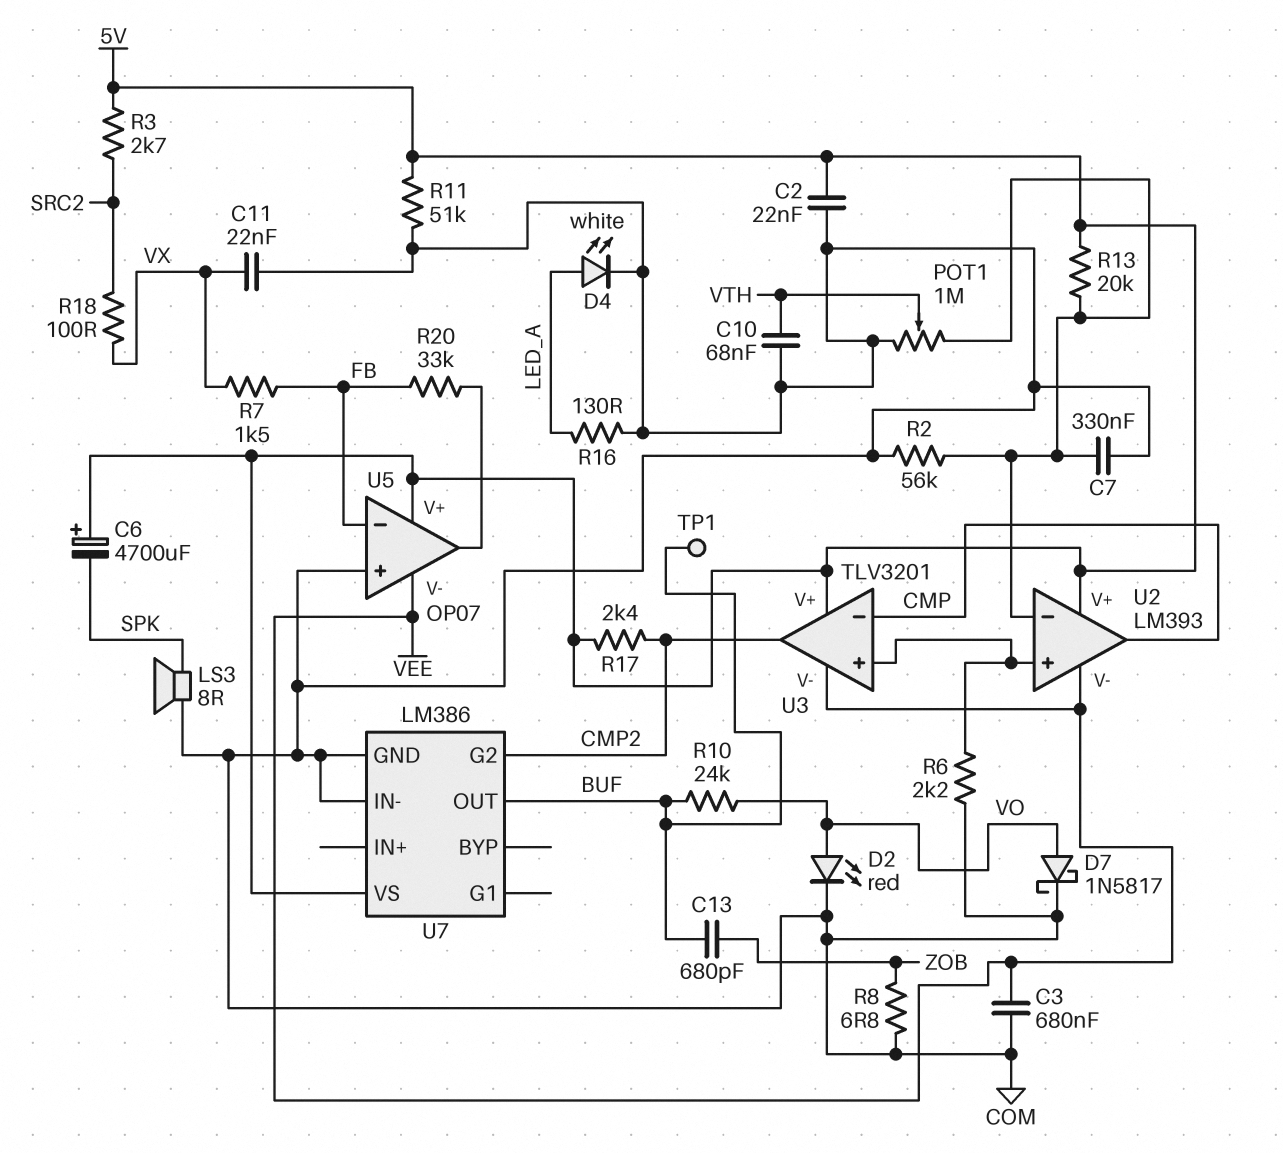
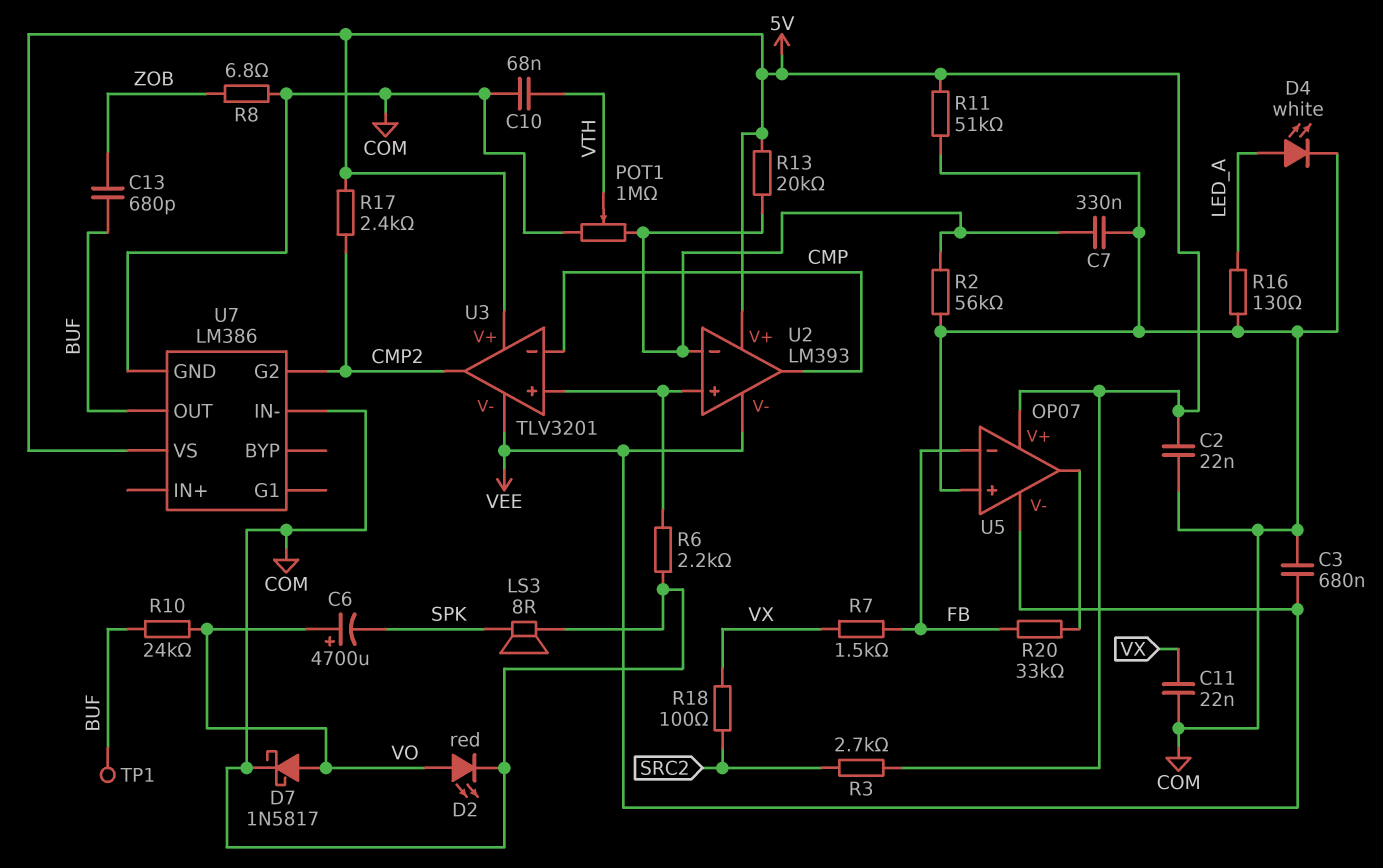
C6: 4700uF (plus 5V, minus SPK) -> 4700uF (plus VO, minus SPK)

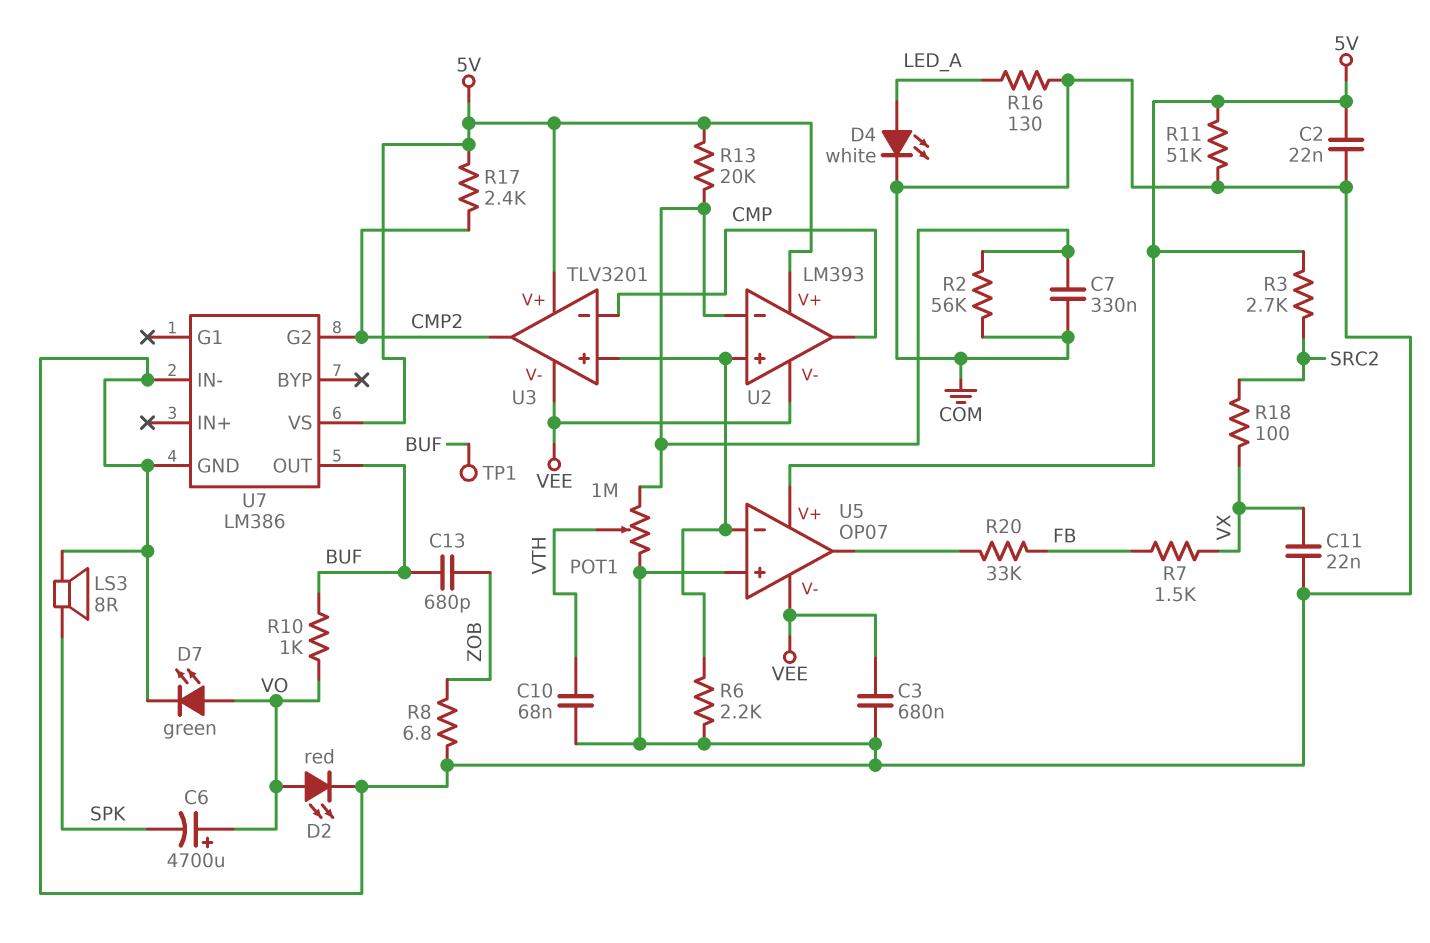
D7: schottky 1N5817 (A VO, K COM) -> LED green (A VO, K COM)
R10: 24k (BUF, VO) -> 1k (BUF, VO)
U5 pin in-: FB -> U2/in+

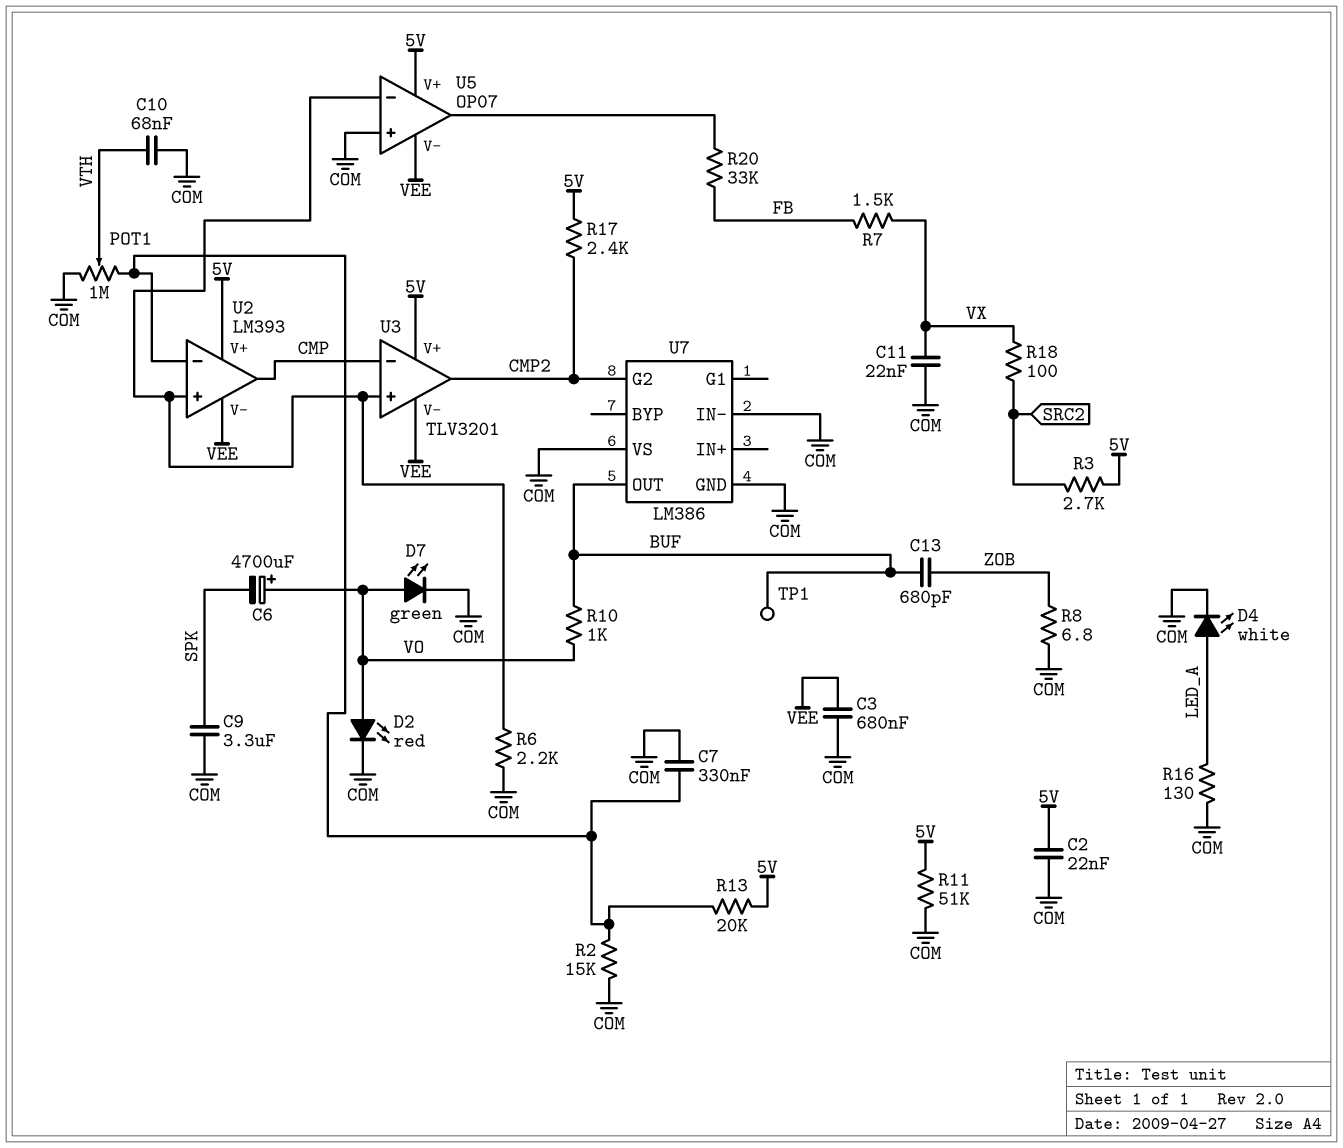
C9: none -> 3.3uF (COM, SPK)
LS3: speaker 8R (COM, SPK) -> none
R2: 56k (COM, U2/in-) -> 15k (COM, U2/in-)
U7 pin VS: 5V -> COM

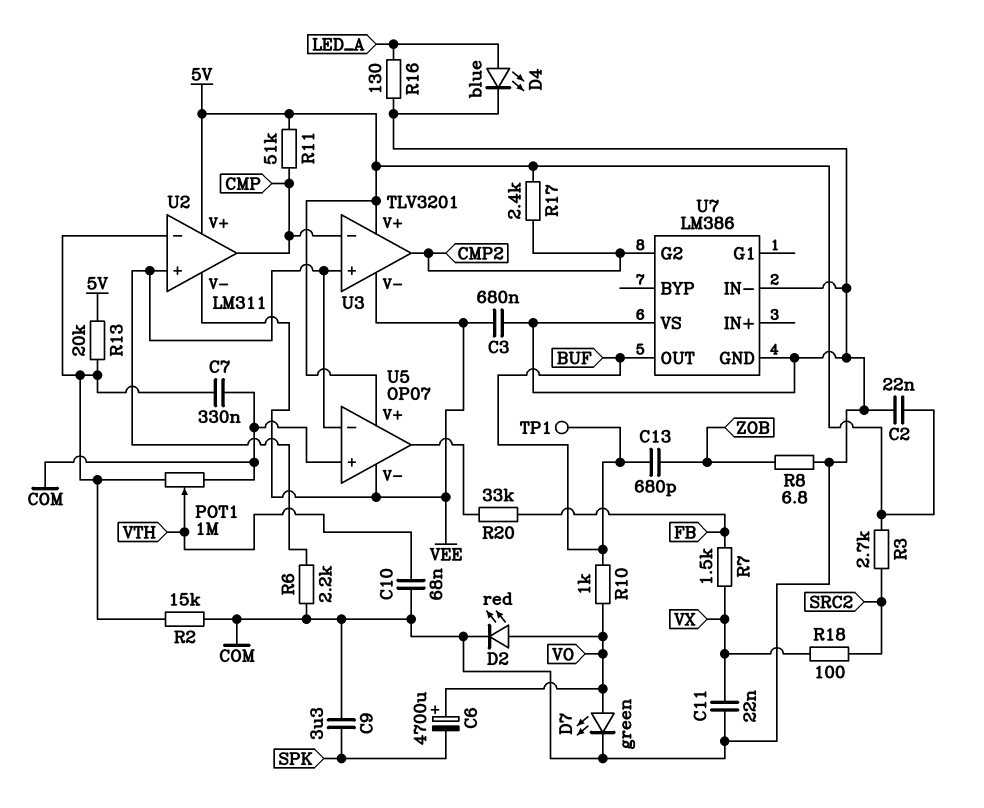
D4: LED white (A LED_A, K COM) -> LED blue (A LED_A, K COM)
R11: 51k (5V, COM) -> 51k (5V, CMP)
U2: LM393 -> LM311

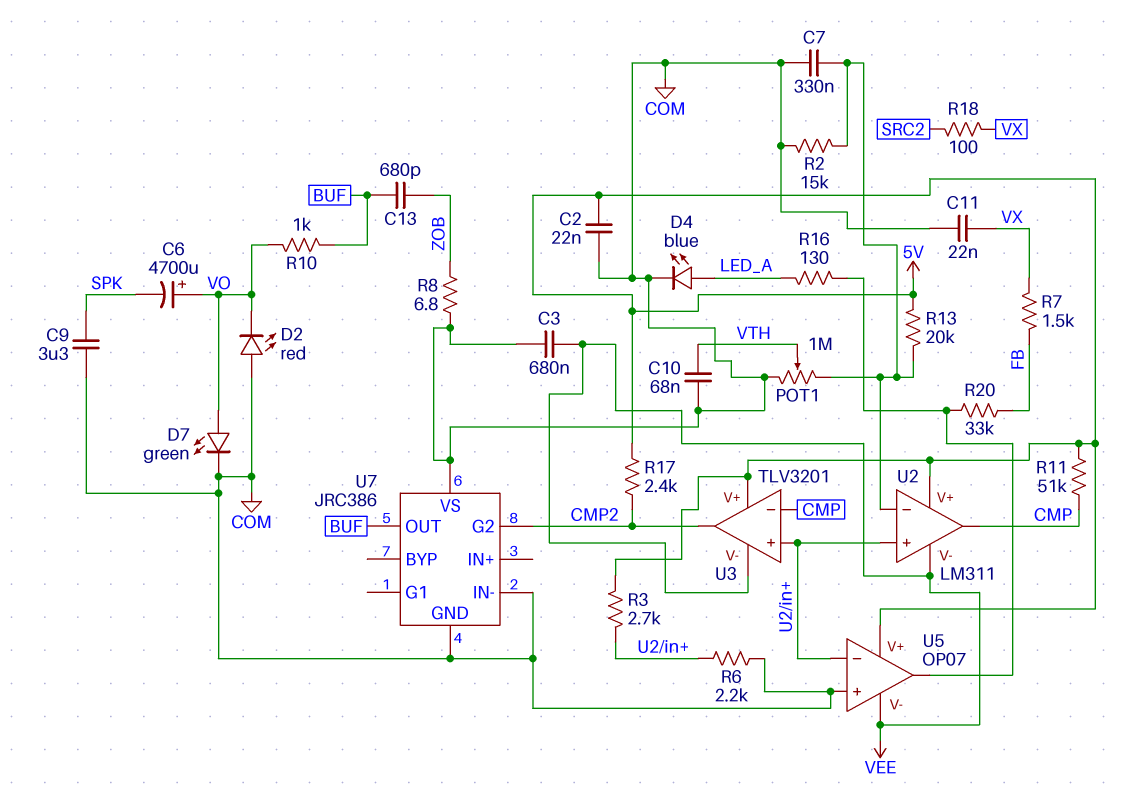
D2: LED red (A VO, K COM) -> LED red (A COM, K VO)
R3: 2.7k (5V, SRC2) -> 2.7k (5V, U2/in+)
R16: 130 (COM, LED_A) -> 130 (LED_A, U5/out)
TP1: test point (BUF) -> none
U7: LM386 -> JRC386

